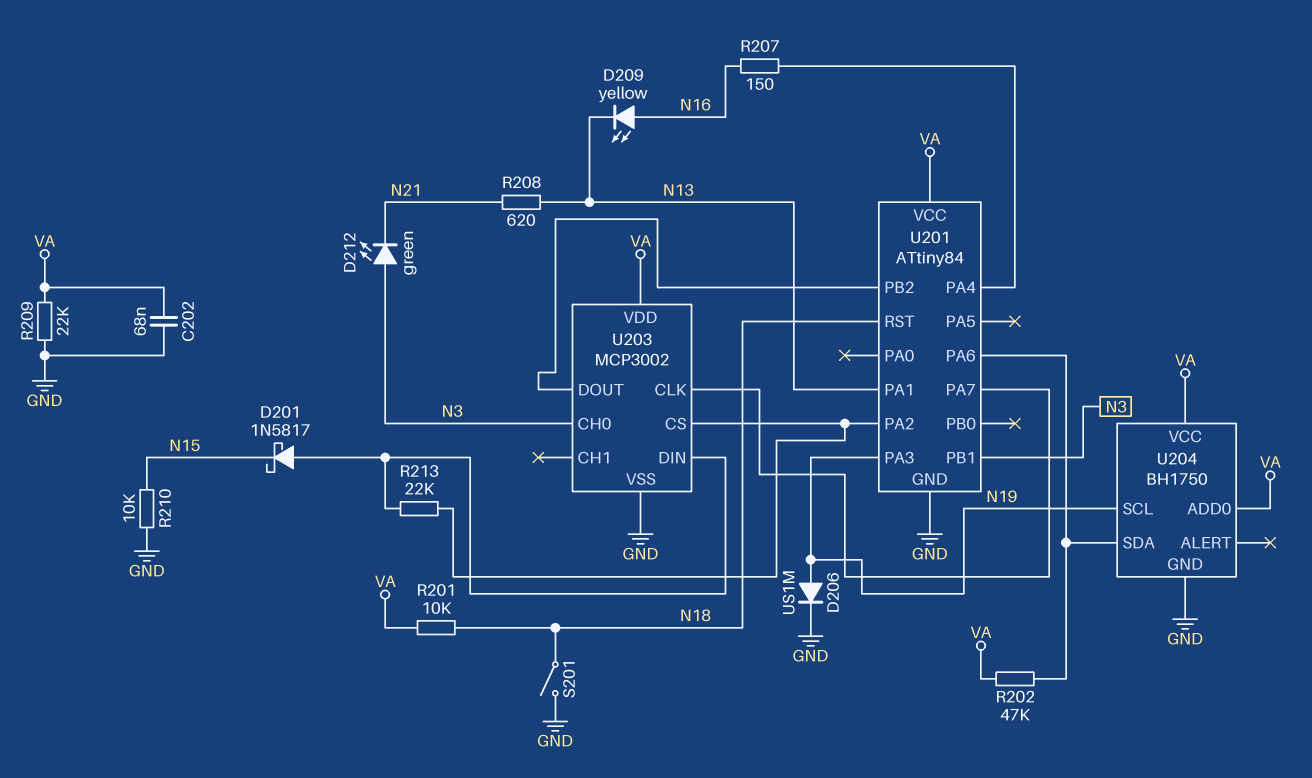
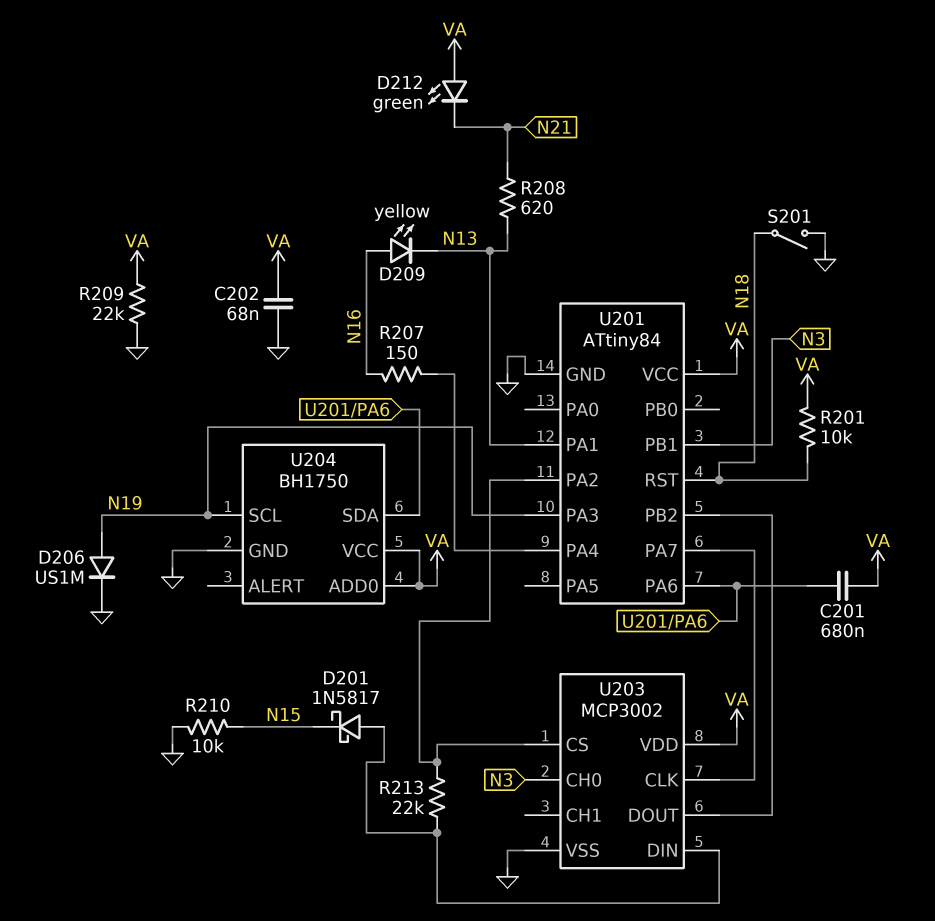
C201: none -> 680nF (U201/PA6, VA)
D212: LED green (A N3, K N21) -> LED green (A VA, K N21)
R202: 47k (U201/PA6, VA) -> none

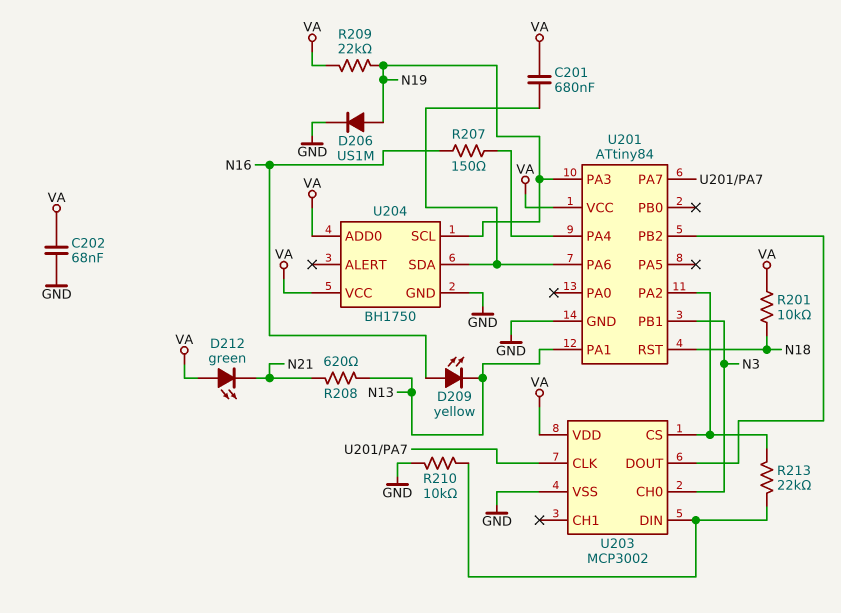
D201: schottky 1N5817 (A U203/DIN, K N15) -> none
R209: 22k (GND, VA) -> 22k (N19, VA)
R210: 10k (GND, N15) -> 10k (GND, U203/DIN)
S201: switch (GND, N18) -> none

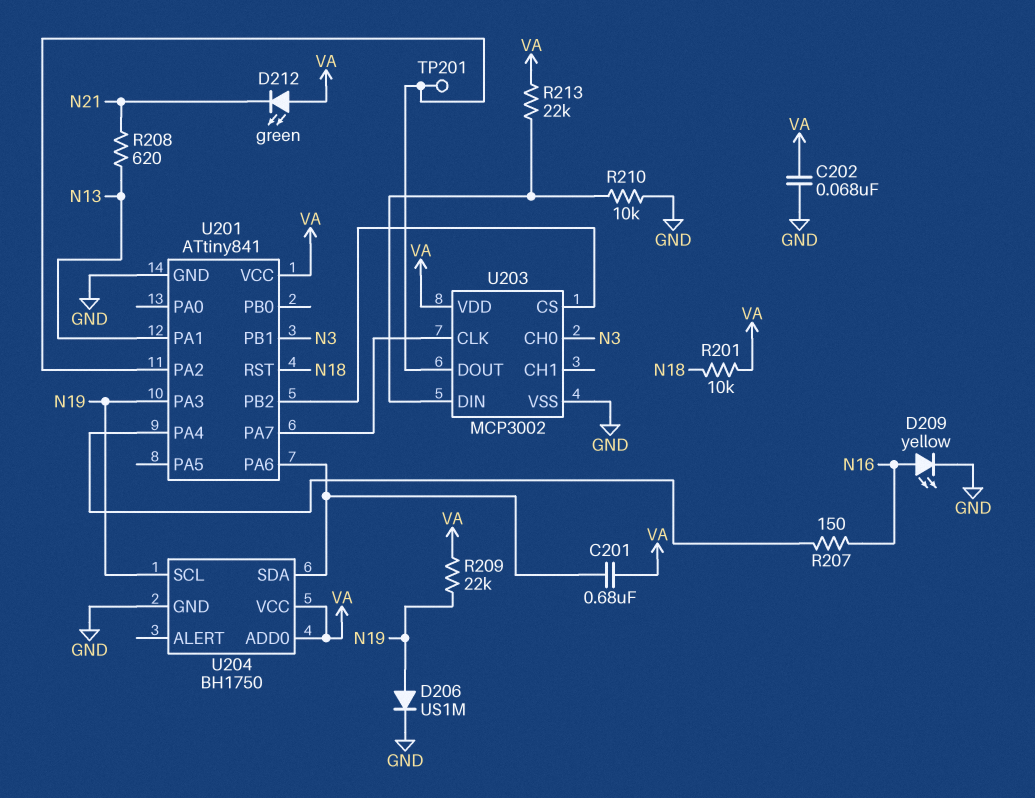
D209: LED yellow (A N16, K N13) -> LED yellow (A N16, K GND)
R213: 22k (U201/PA2, U203/DIN) -> 22k (U203/DIN, VA)
TP201: none -> test point (U201/PA2)
U201: ATtiny84 -> ATtiny841
U203 pin CS: U201/PA2 -> U201/PB2
U203 pin DOUT: U201/PB2 -> U201/PA2

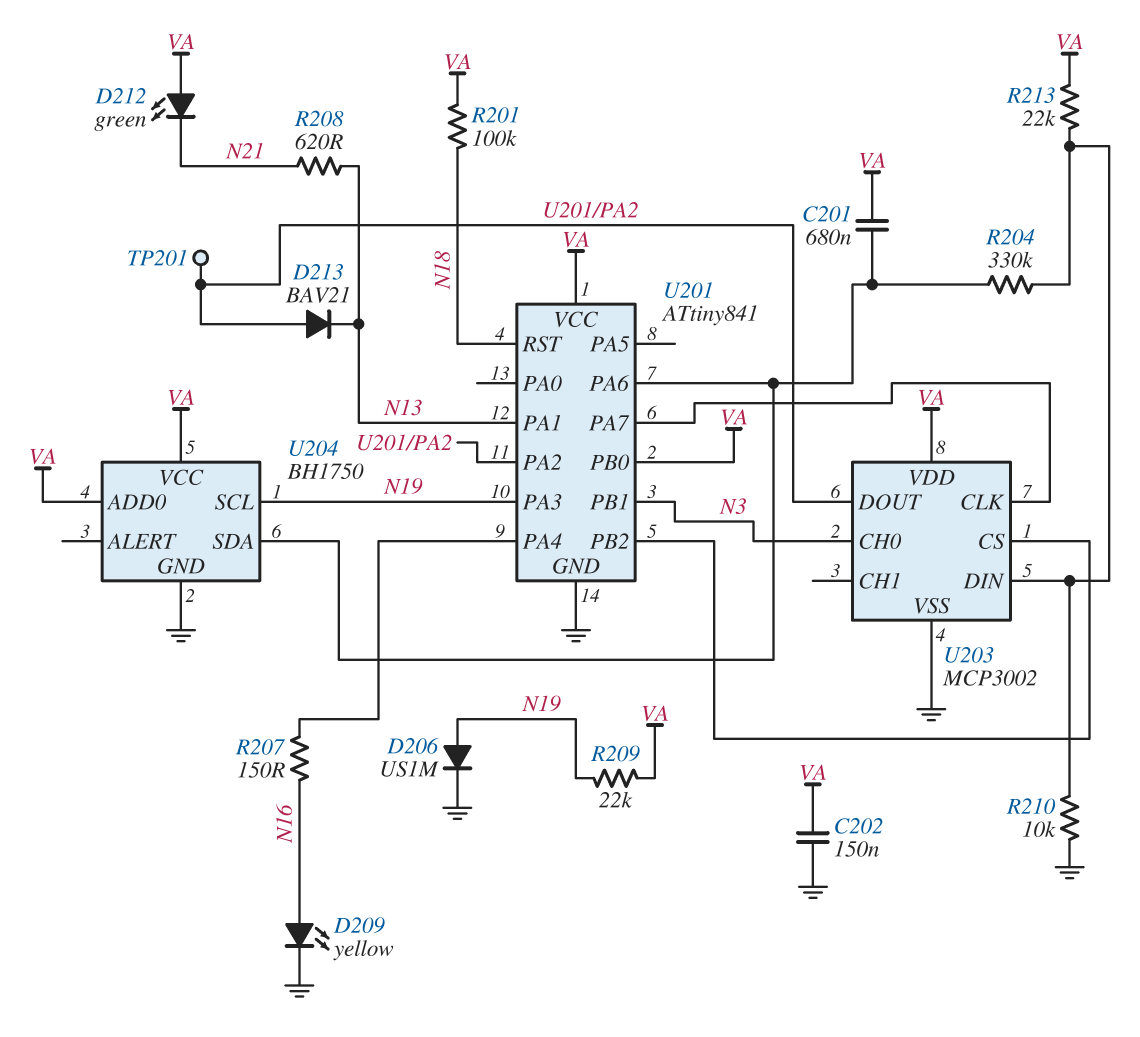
C202: 68nF (GND, VA) -> 150nF (GND, VA)
D213: none -> diode BAV21 (A U201/PA2, K N13)
R201: 10k (N18, VA) -> 100k (N18, VA)
R204: none -> 330k (U201/PA6, U203/DIN)
U201 pin PB0: none -> VA

